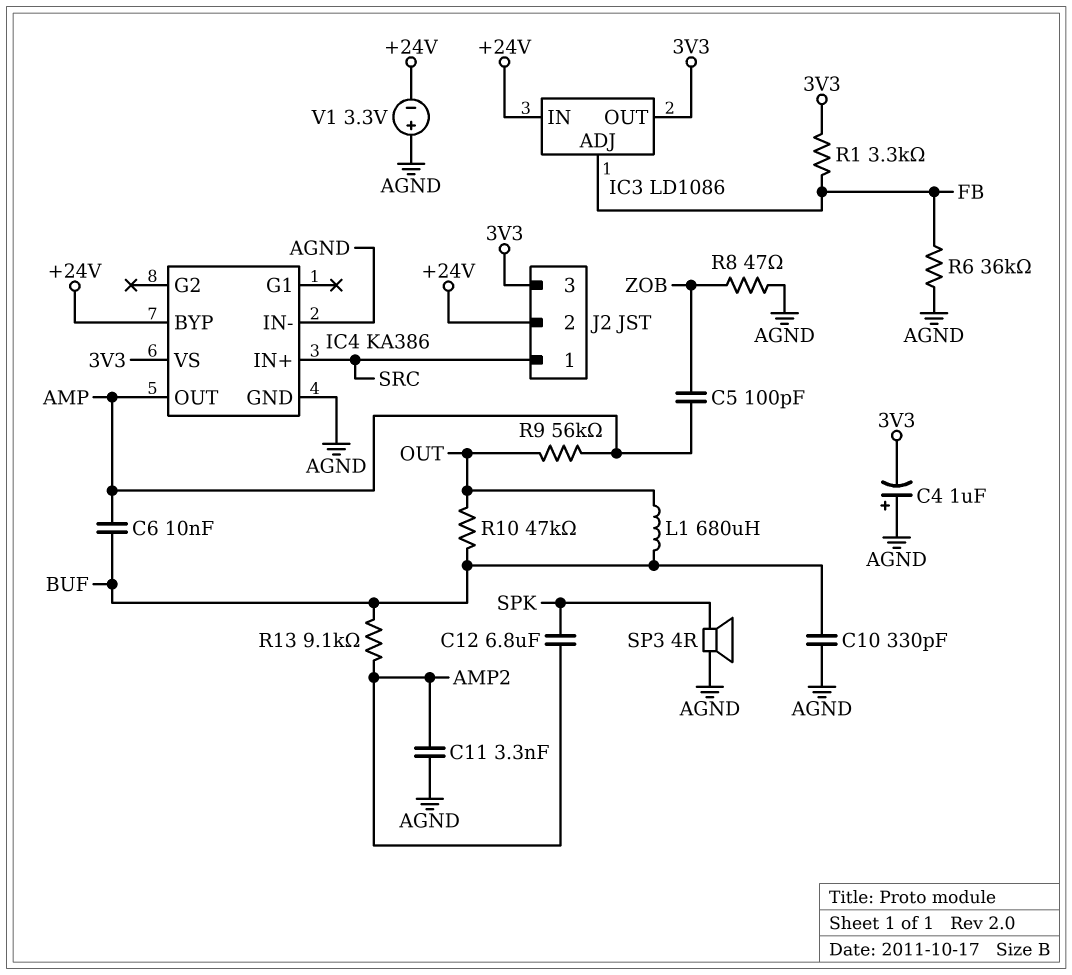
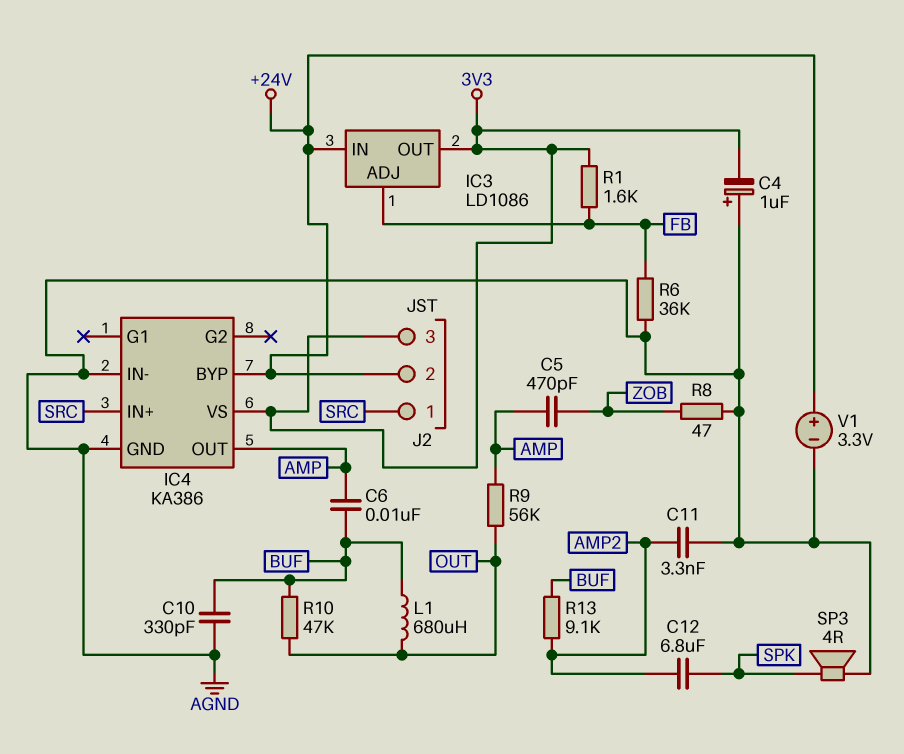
C5: 100pF (AMP, ZOB) -> 470pF (AMP, ZOB)
R1: 3.3k (3V3, FB) -> 1.6k (3V3, FB)
V1: 3.3V (plus AGND, minus +24V) -> 3.3V (plus +24V, minus AGND)

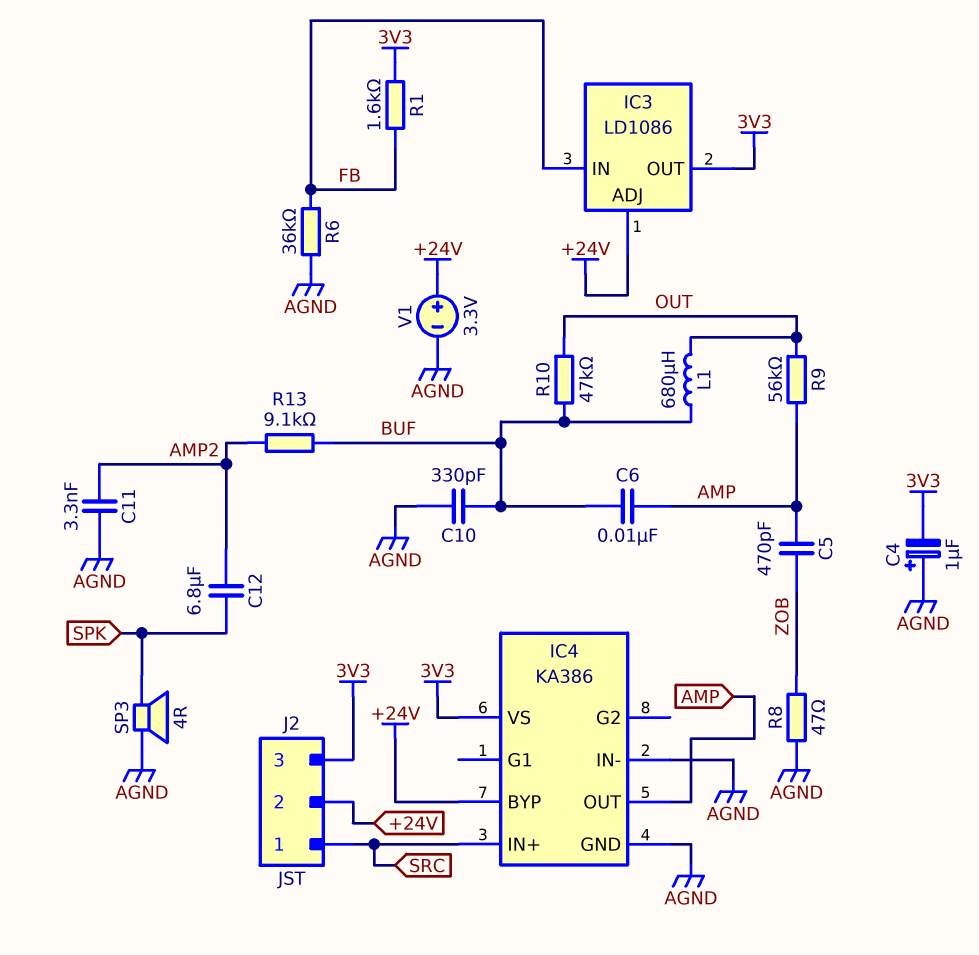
IC3 pin ADJ: FB -> +24V
IC3 pin IN: +24V -> FB

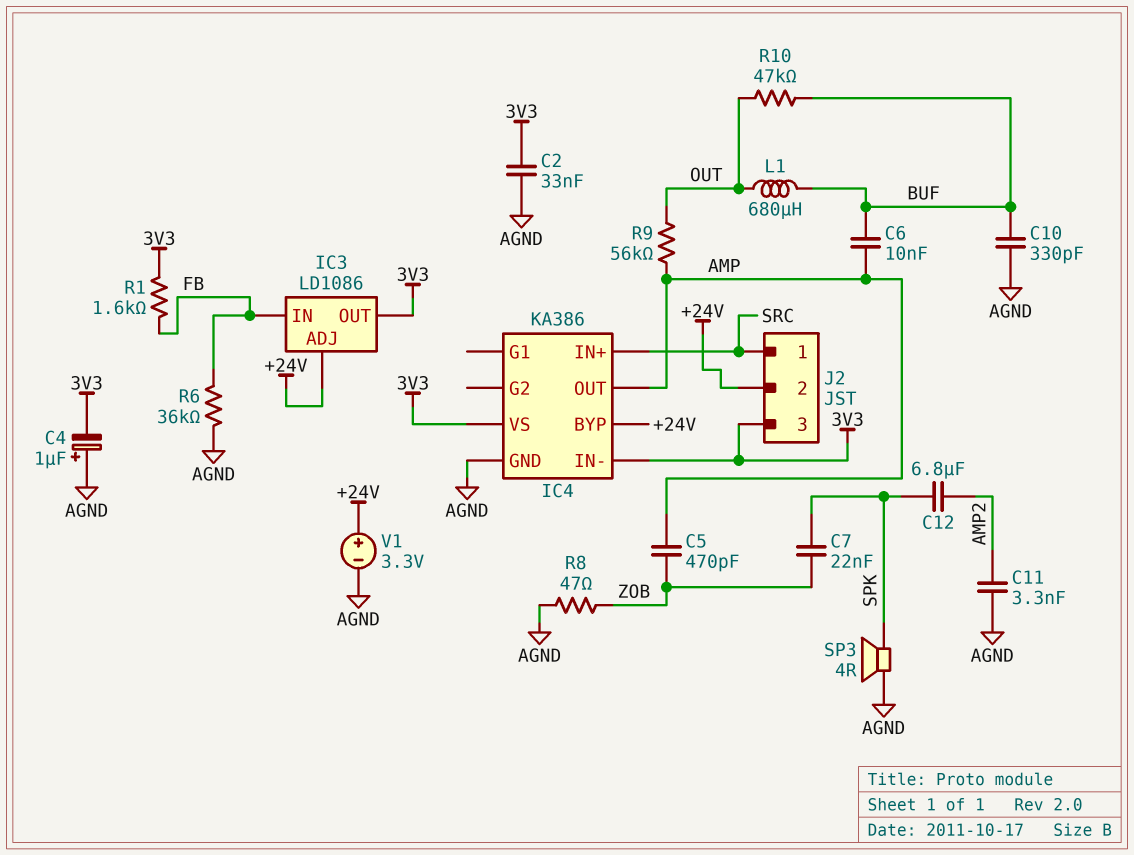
C2: none -> 33nF (3V3, AGND)
C7: none -> 22nF (SPK, ZOB)
IC4 pin IN-: AGND -> 3V3
R13: 9.1k (AMP2, BUF) -> none

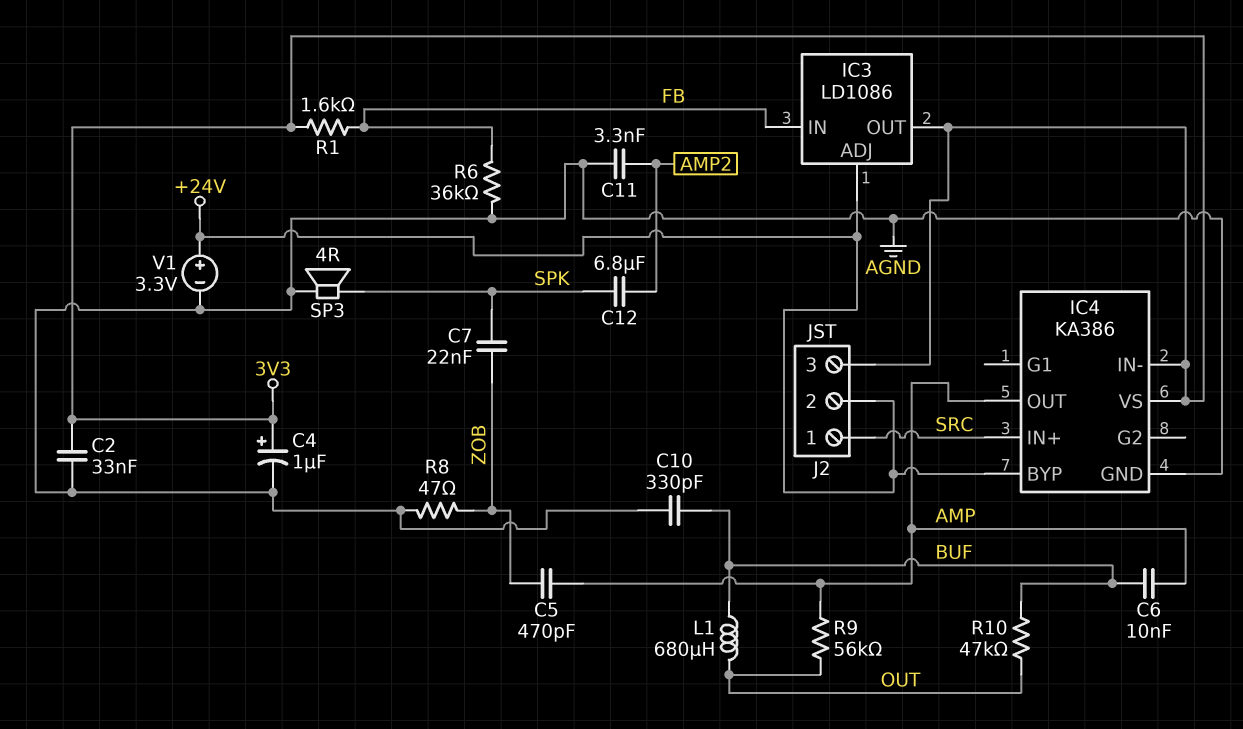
C4: 1uF (plus AGND, minus 3V3) -> 1uF (plus 3V3, minus AGND)

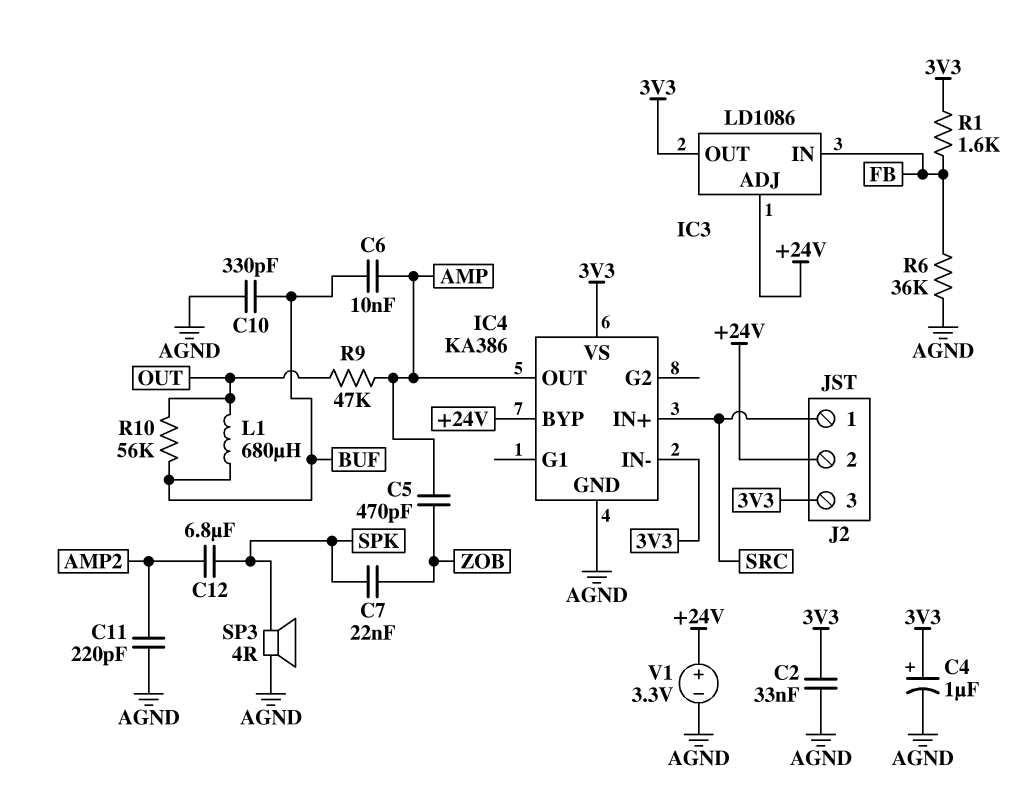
C11: 3.3nF (AGND, AMP2) -> 220pF (AGND, AMP2)
R8: 47 (AGND, ZOB) -> none
R9: 56k (AMP, OUT) -> 47k (AMP, OUT)
R10: 47k (BUF, OUT) -> 56k (BUF, OUT)

